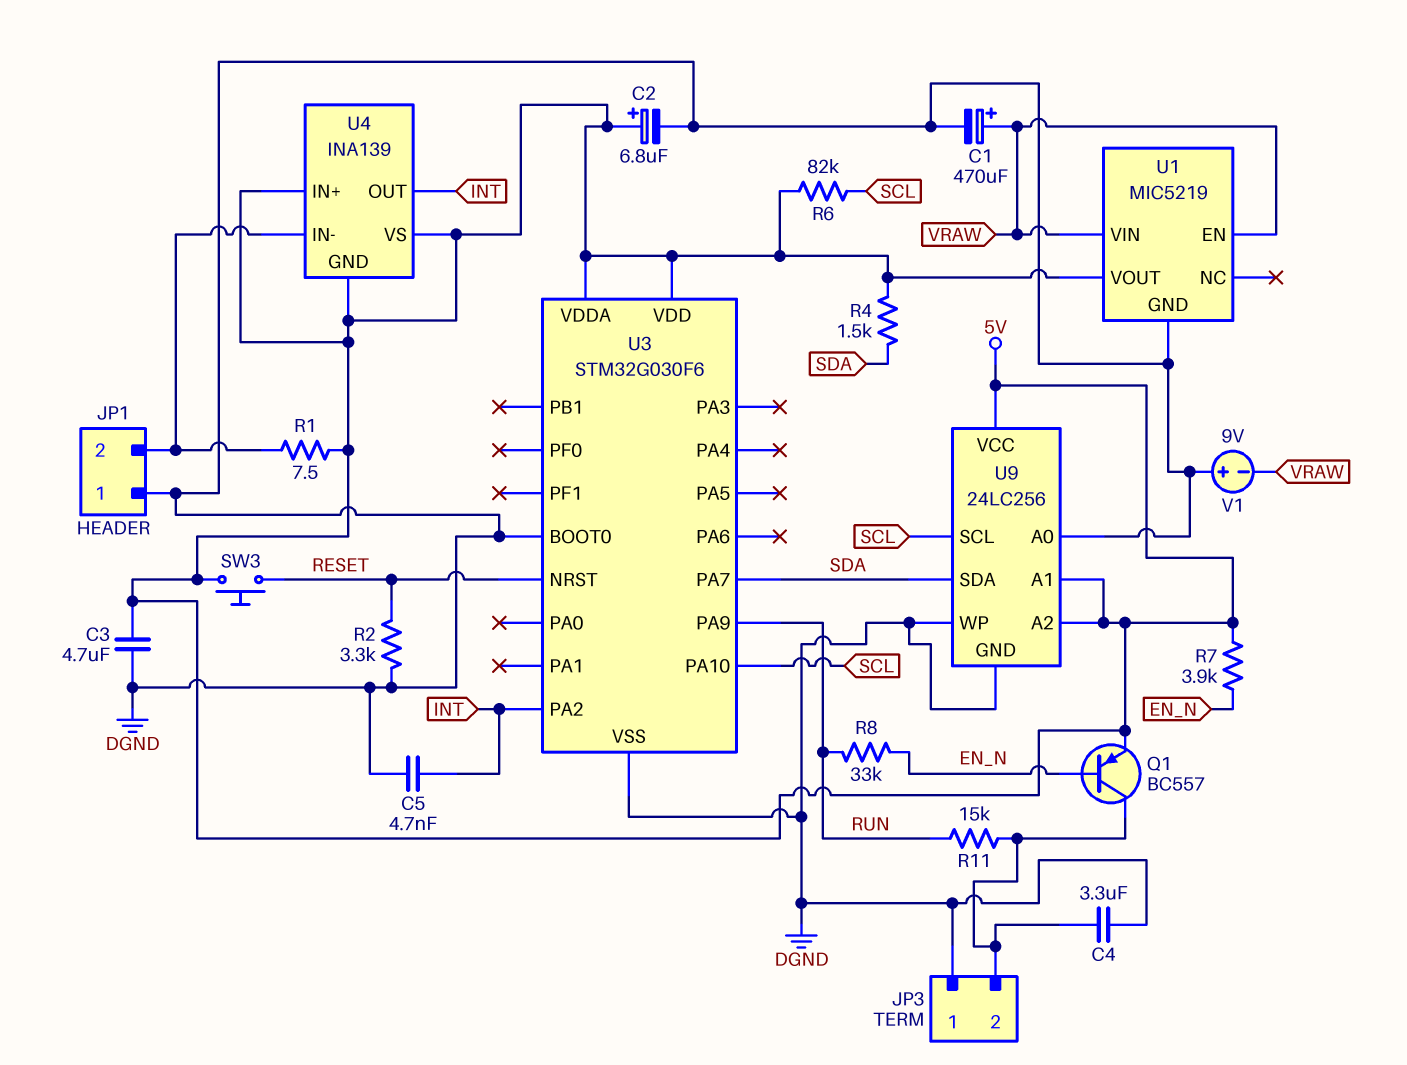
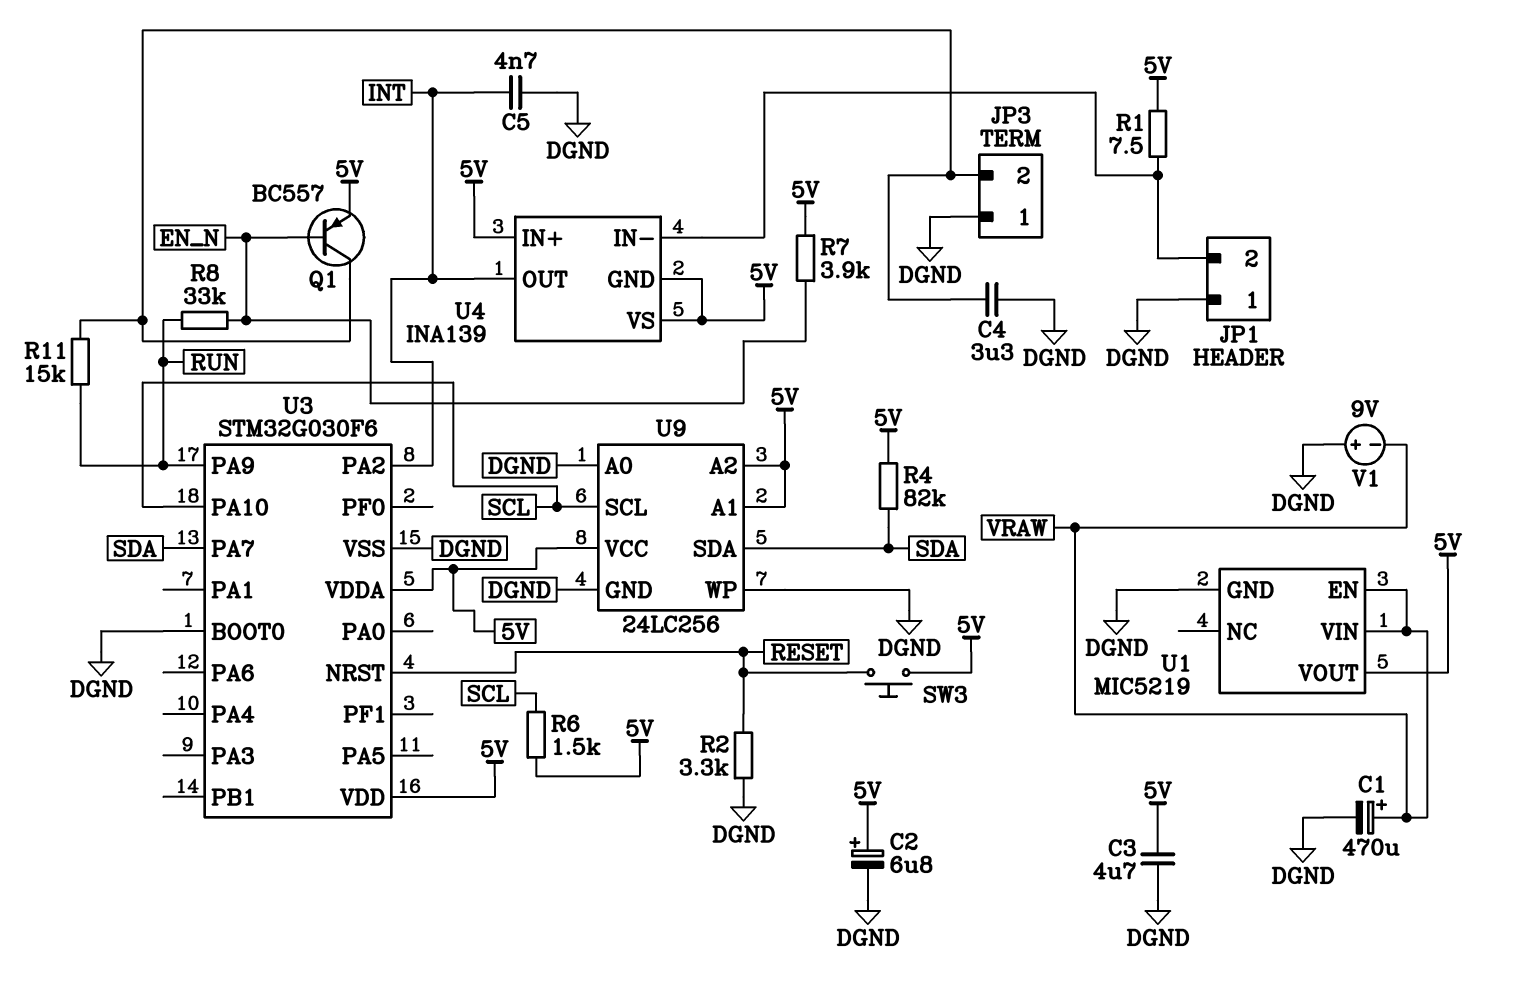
R4: 1.5k (5V, SDA) -> 82k (5V, SDA)
R6: 82k (5V, SCL) -> 1.5k (5V, SCL)

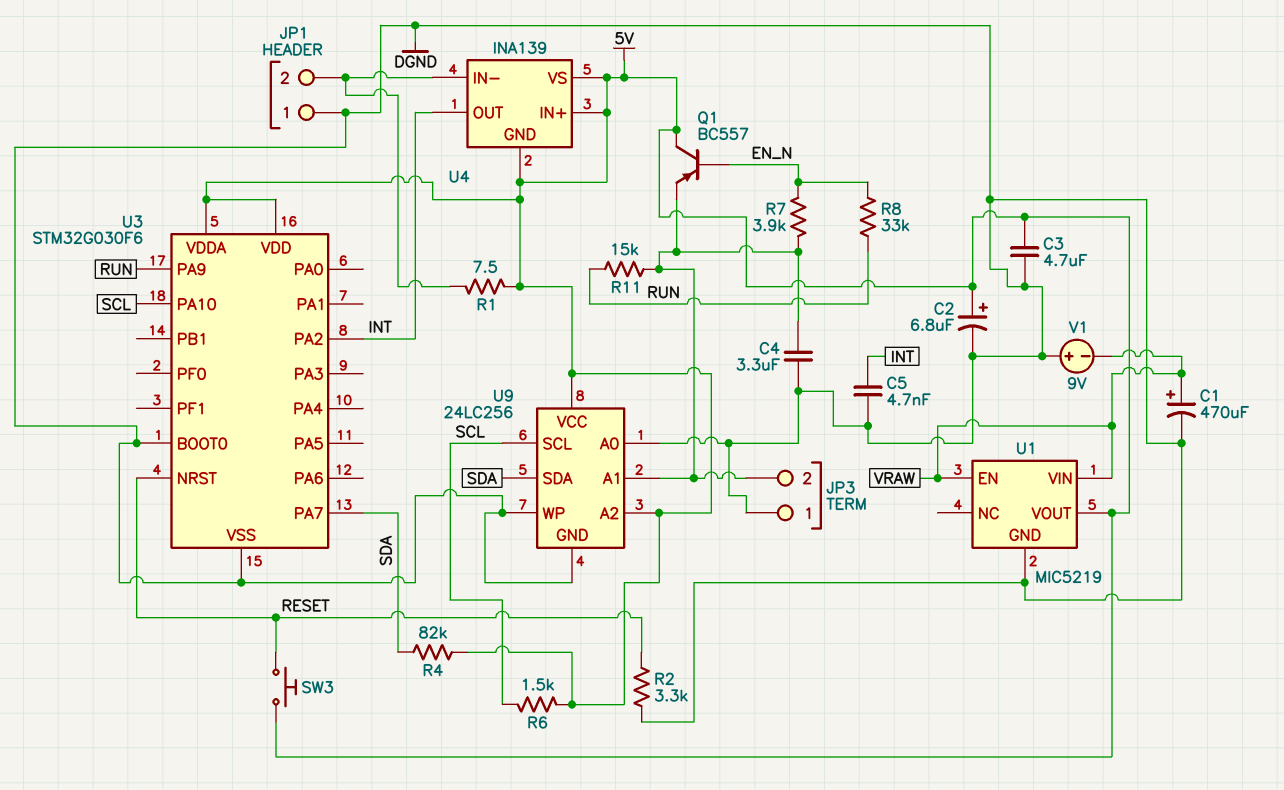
Q1: PNP BC557 (B EN_N, C JP3/2, E 5V) -> PNP BC557 (B EN_N, C 5V, E JP3/2)
R7: 3.9k (5V, EN_N) -> 3.9k (EN_N, JP3/2)
U9 pin A1: 5V -> JP3/2

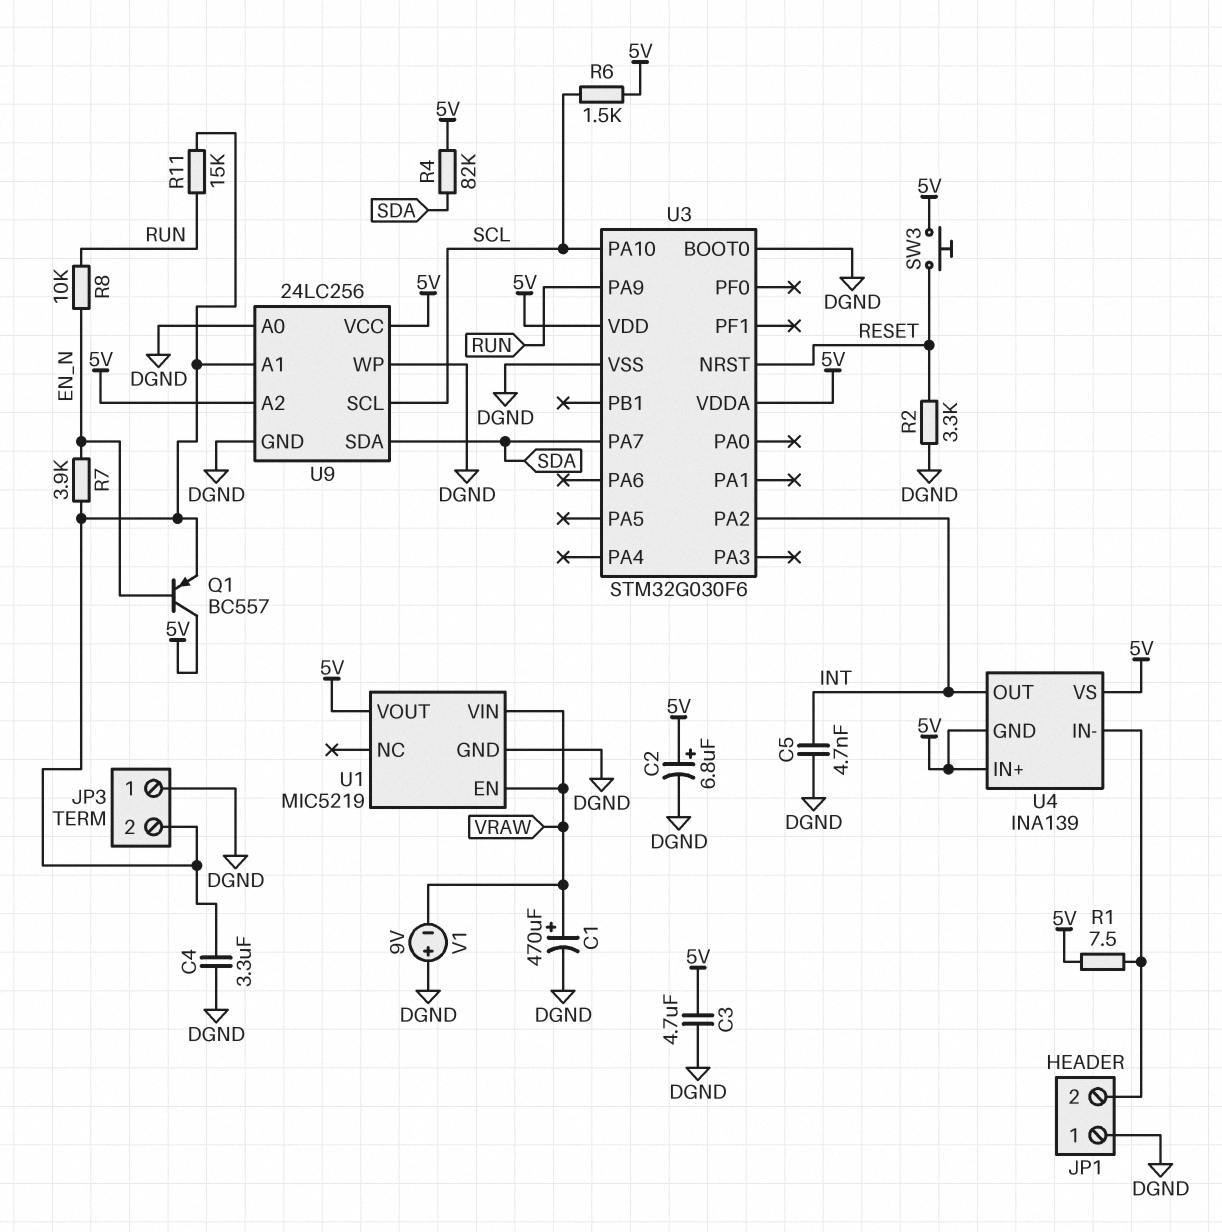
R8: 33k (EN_N, RUN) -> 10k (EN_N, RUN)

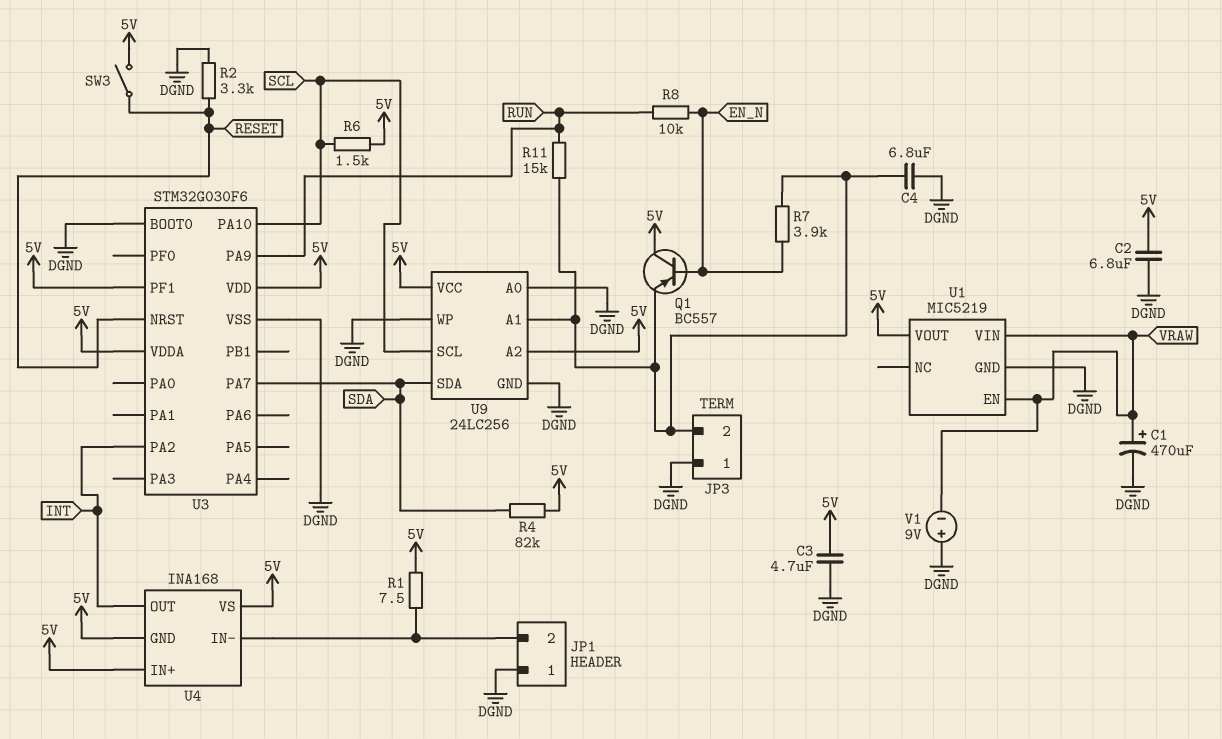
C2: 6.8uF (plus 5V, minus DGND) -> 6.8uF (5V, DGND)
C4: 3.3uF (DGND, JP3/2) -> 6.8uF (DGND, JP3/2)
C5: 4.7nF (DGND, INT) -> none
SW3: button (5V, RESET) -> switch (5V, RESET)
U3 pin PF1: none -> 5V
U4: INA139 -> INA168

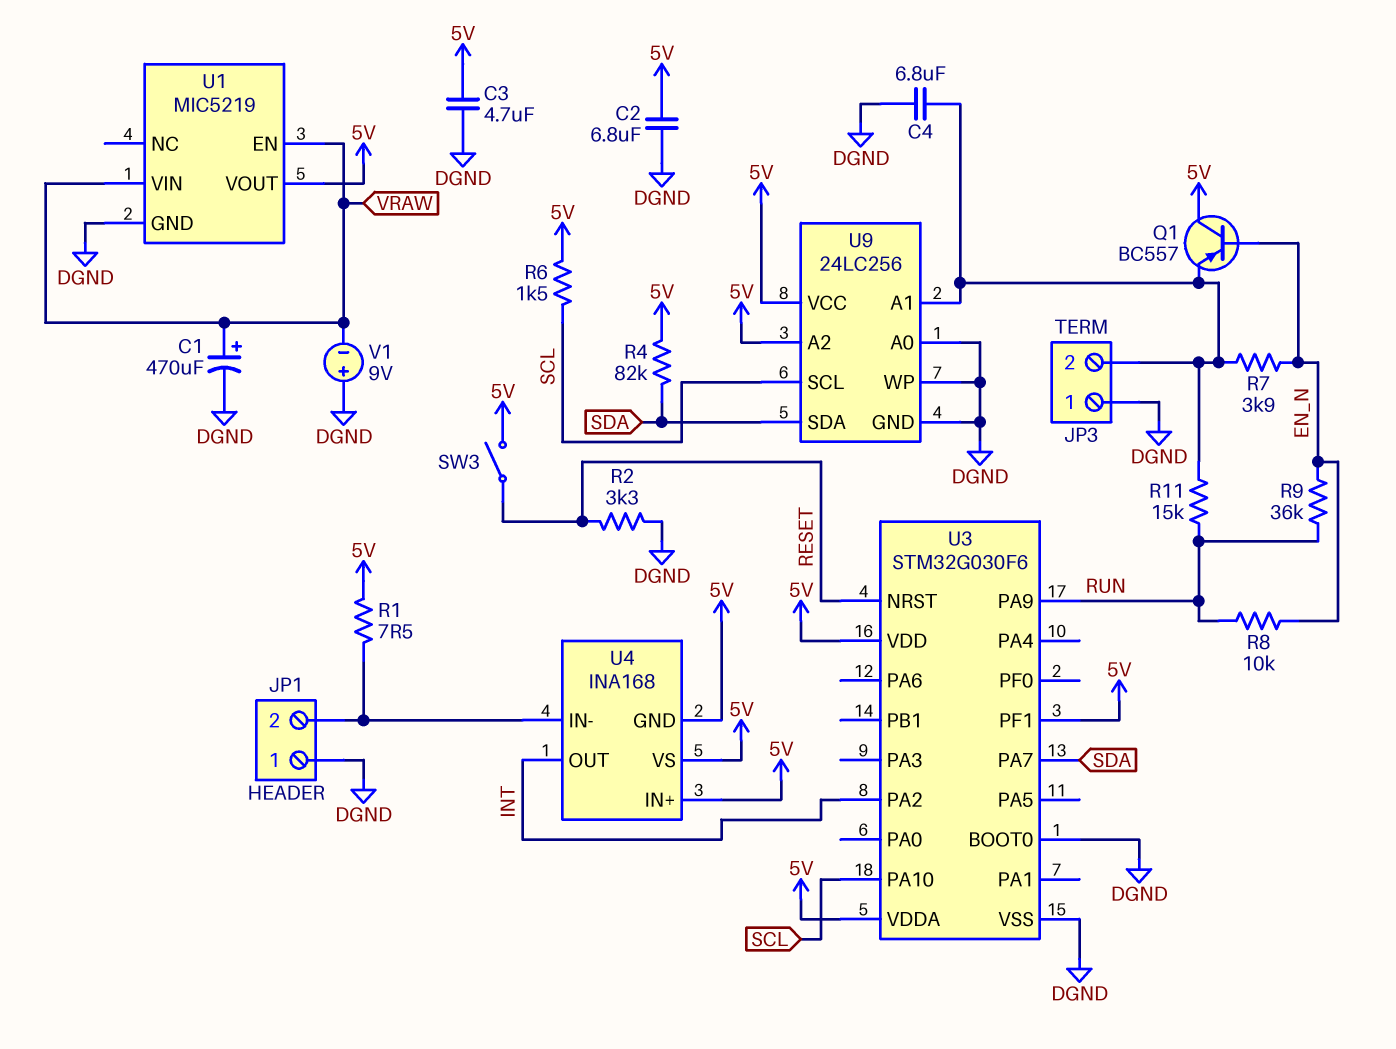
R9: none -> 36k (EN_N, RUN)

